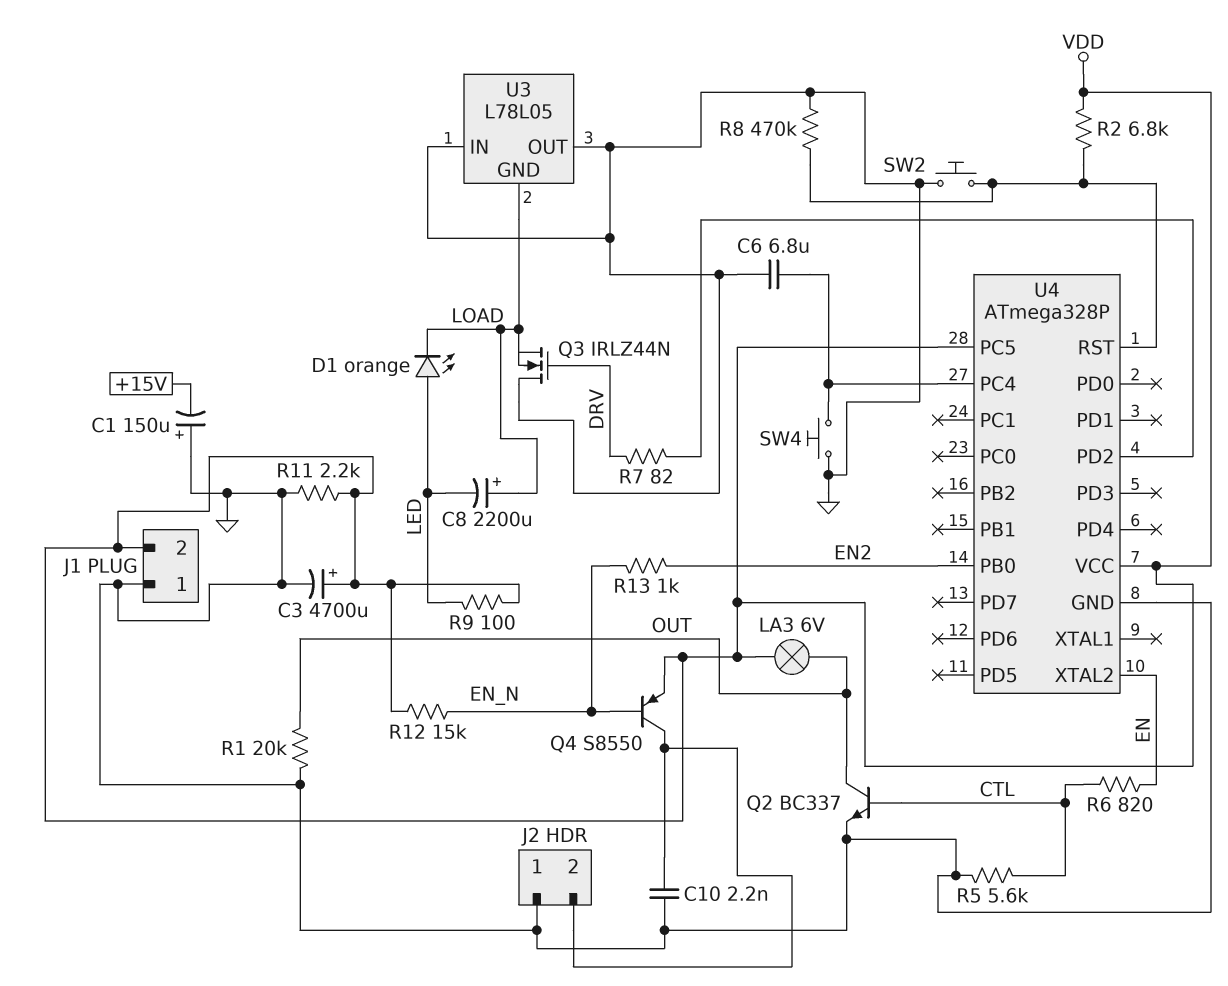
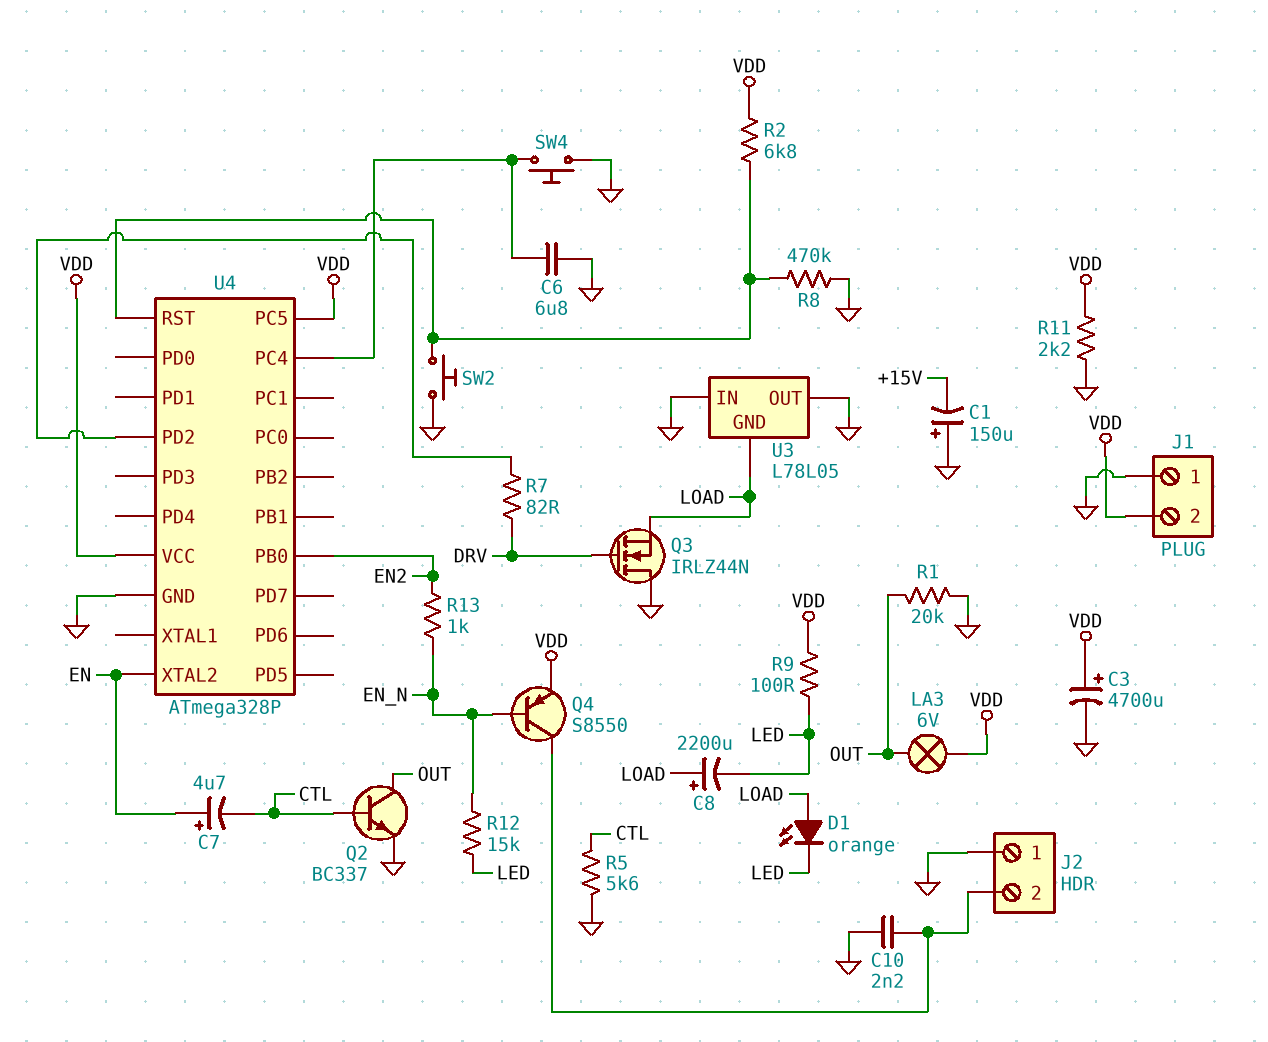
C7: none -> 4.7uF (plus EN, minus CTL)
D1: LED orange (A LED, K LOAD) -> LED orange (A LOAD, K LED)
R6: 820 (CTL, EN) -> none
R12: 15k (EN_N, VDD) -> 15k (EN_N, LED)

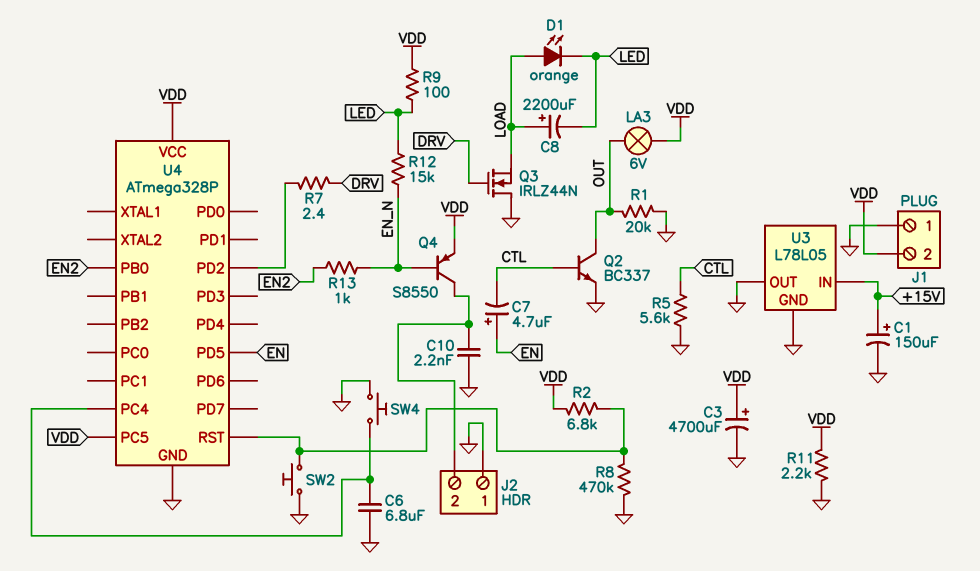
C1: 150uF (plus GND, minus +15V) -> 150uF (plus +15V, minus GND)
R7: 82 (DRV, U4/PD2) -> 2.4 (DRV, U4/PD2)
U3 pin GND: LOAD -> GND
U3 pin IN: GND -> +15V
U4 pin PD5: none -> EN
U4 pin XTAL2: EN -> none

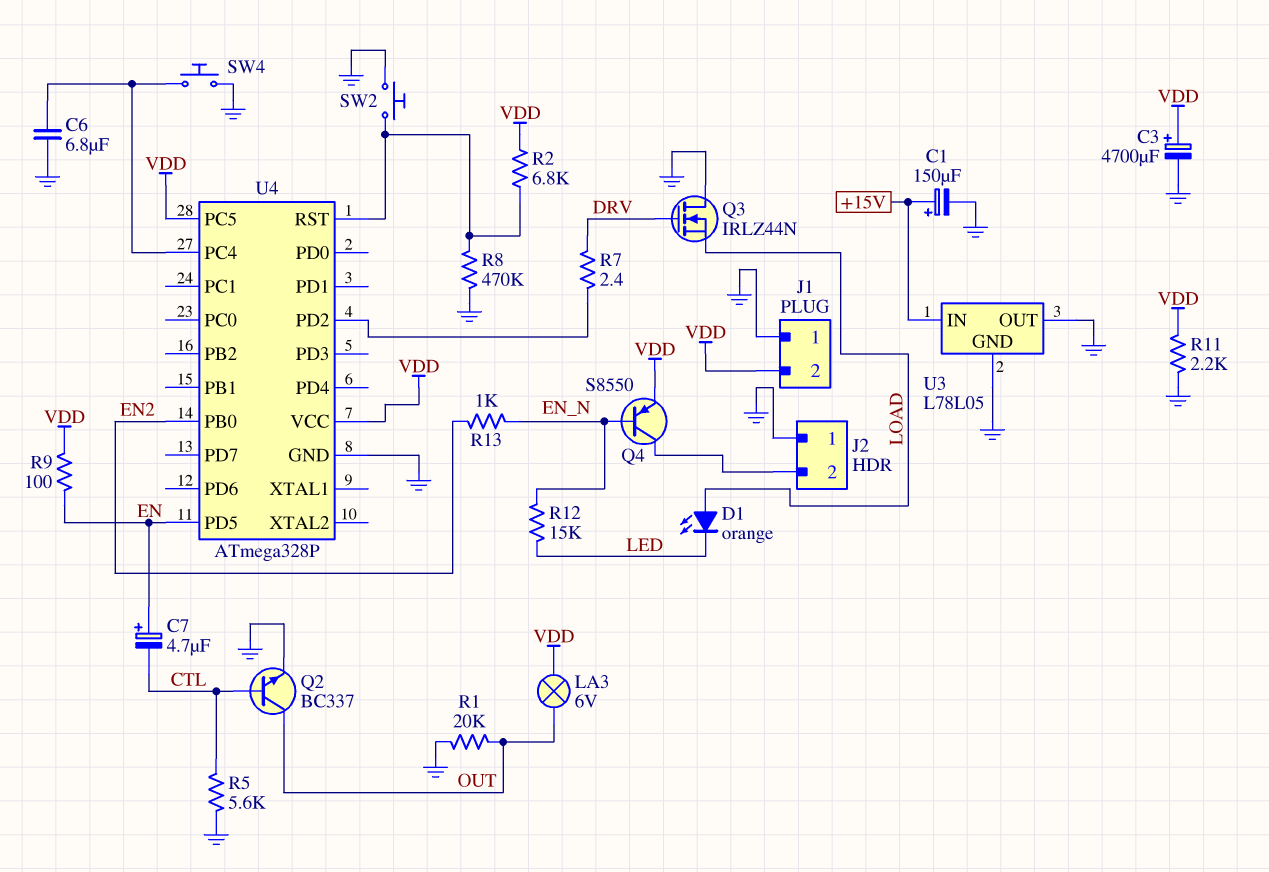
C8: 2200uF (plus LOAD, minus LED) -> none
C10: 2.2nF (GND, J2/2) -> none
R9: 100 (LED, VDD) -> 100 (EN, VDD)

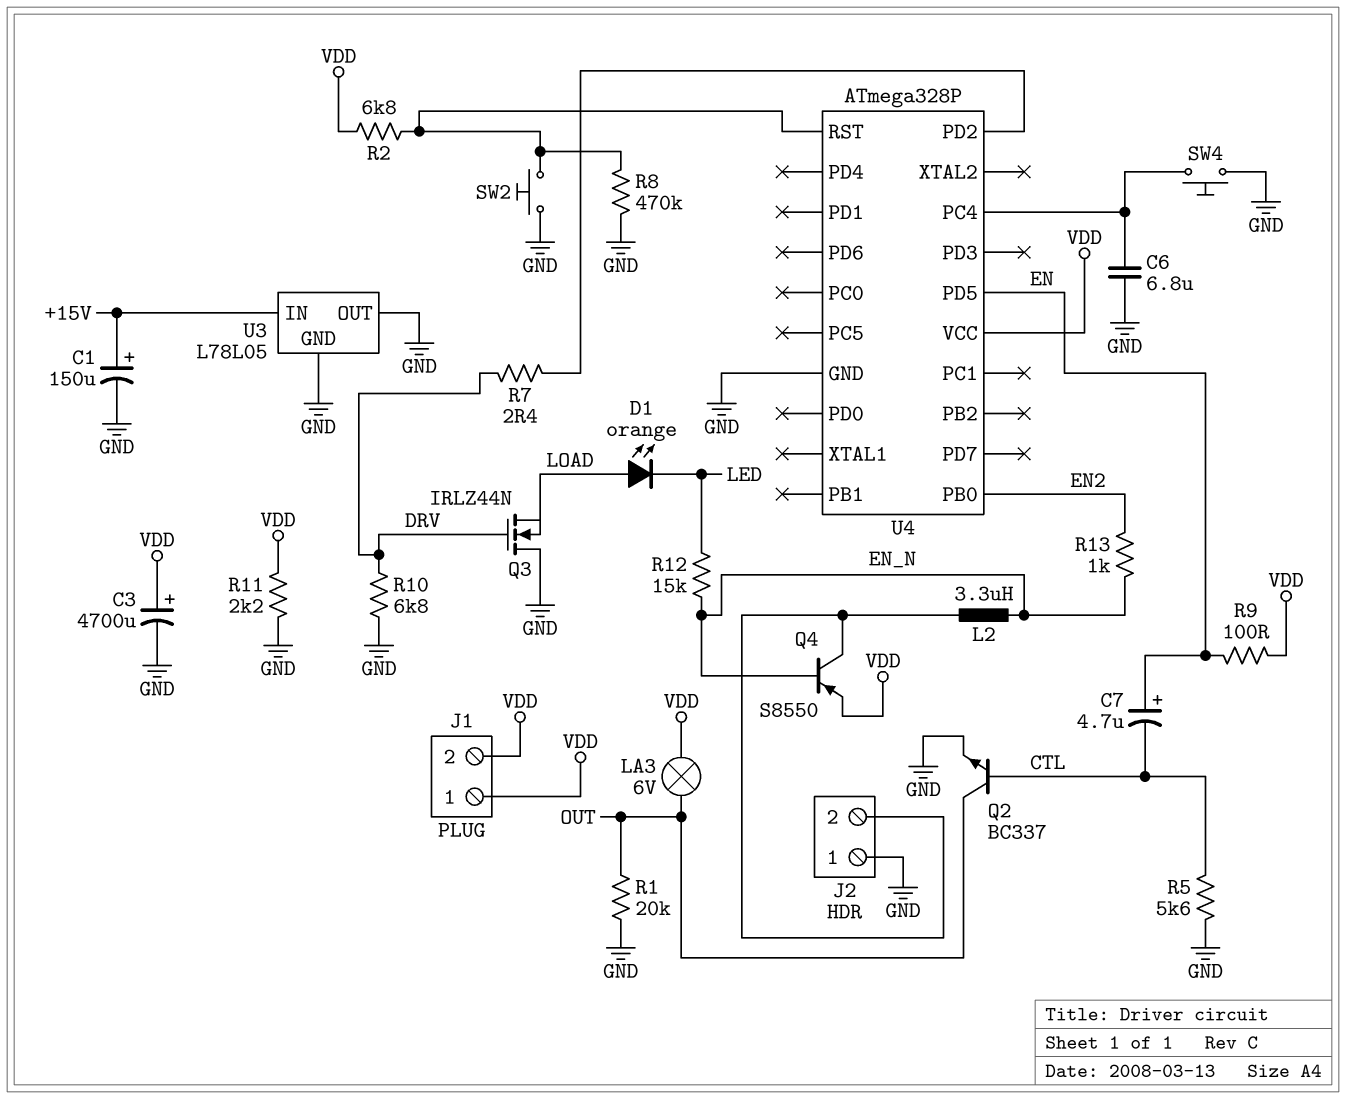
J1 pin 1: GND -> VDD
L2: none -> 3.3uH (EN_N, J2/2)
R10: none -> 6.8k (DRV, GND)
U4 pin PC5: VDD -> none

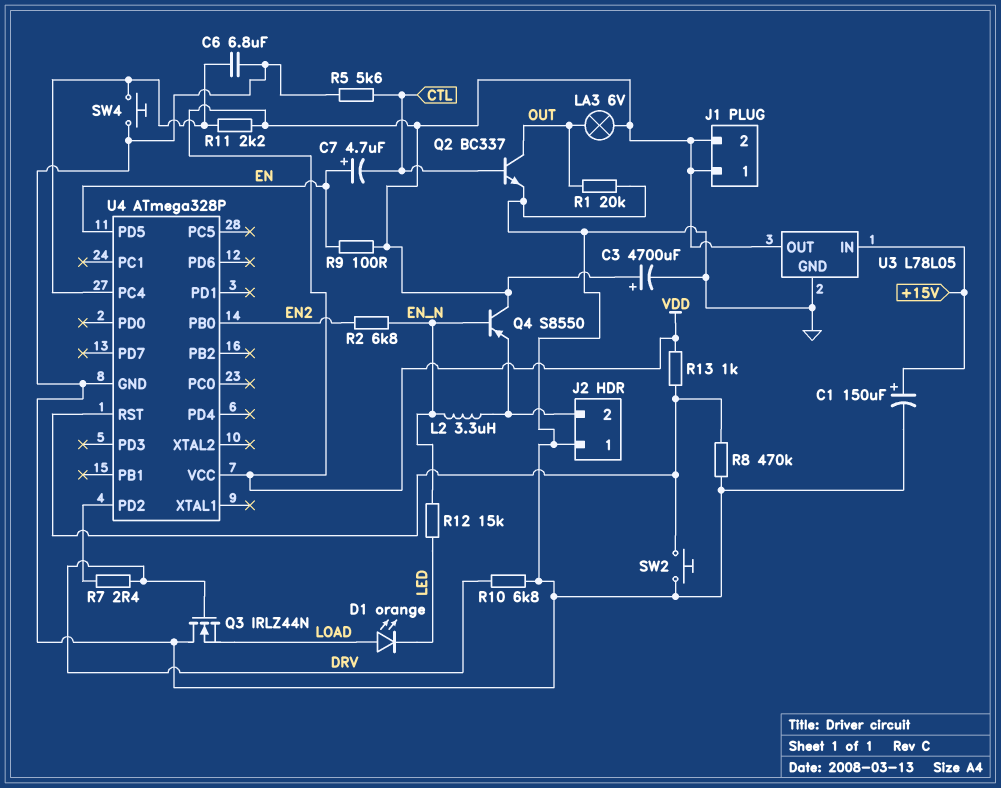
Q4: PNP S8550 (B EN_N, C J2/2, E VDD) -> PNP S8550 (B EN_N, C VDD, E J2/2)
R2: 6.8k (U4/RST, VDD) -> 6.8k (EN2, EN_N)
R11: 2.2k (GND, VDD) -> 2.2k (U4/PC4, VDD)
R13: 1k (EN2, EN_N) -> 1k (U4/RST, VDD)
U3 pin OUT: GND -> VDD

